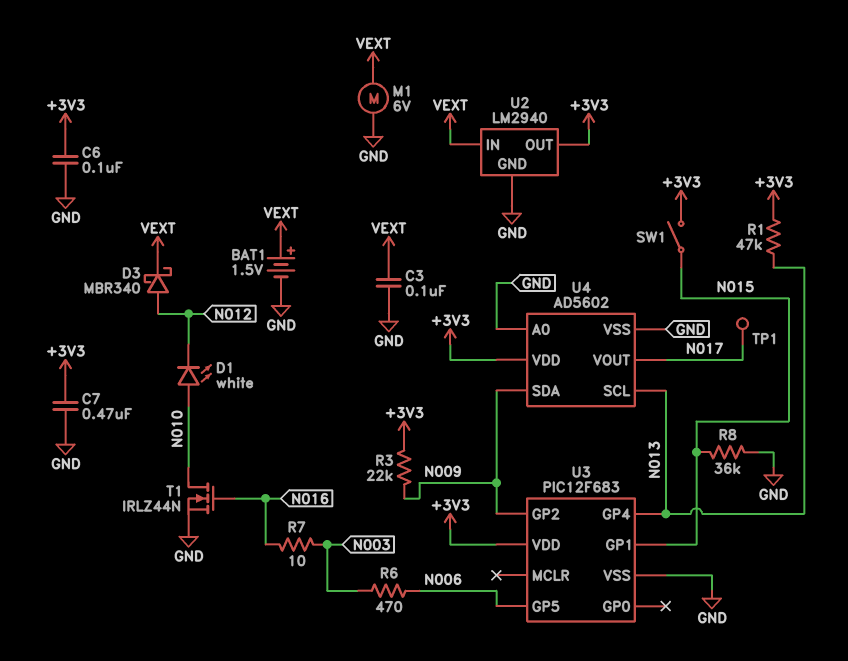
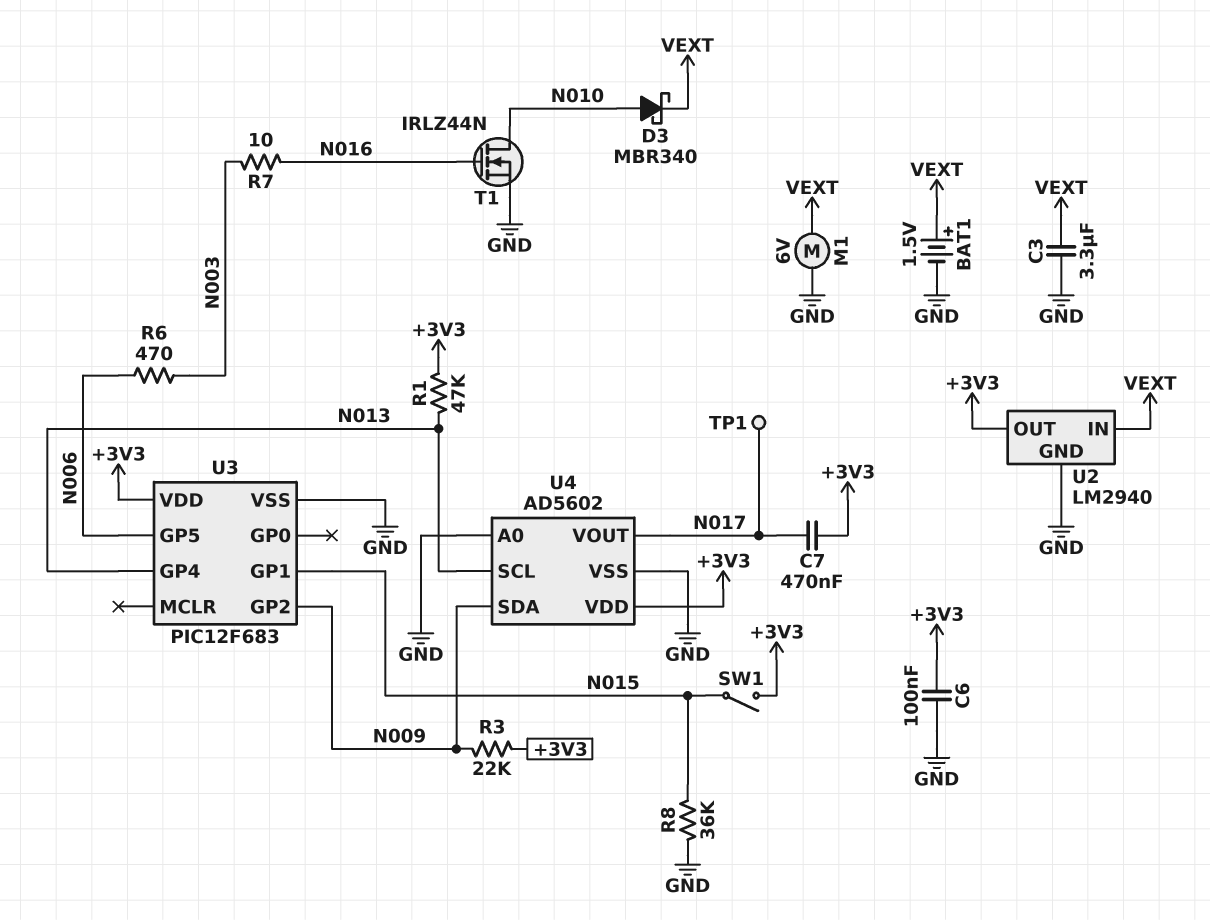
C3: 100nF (GND, VEXT) -> 3.3uF (GND, VEXT)
C7: 470nF (+3V3, GND) -> 470nF (+3V3, N017)
D1: LED white (A N010, K N012) -> none
D3: schottky MBR340 (A N012, K VEXT) -> schottky MBR340 (A N010, K VEXT)

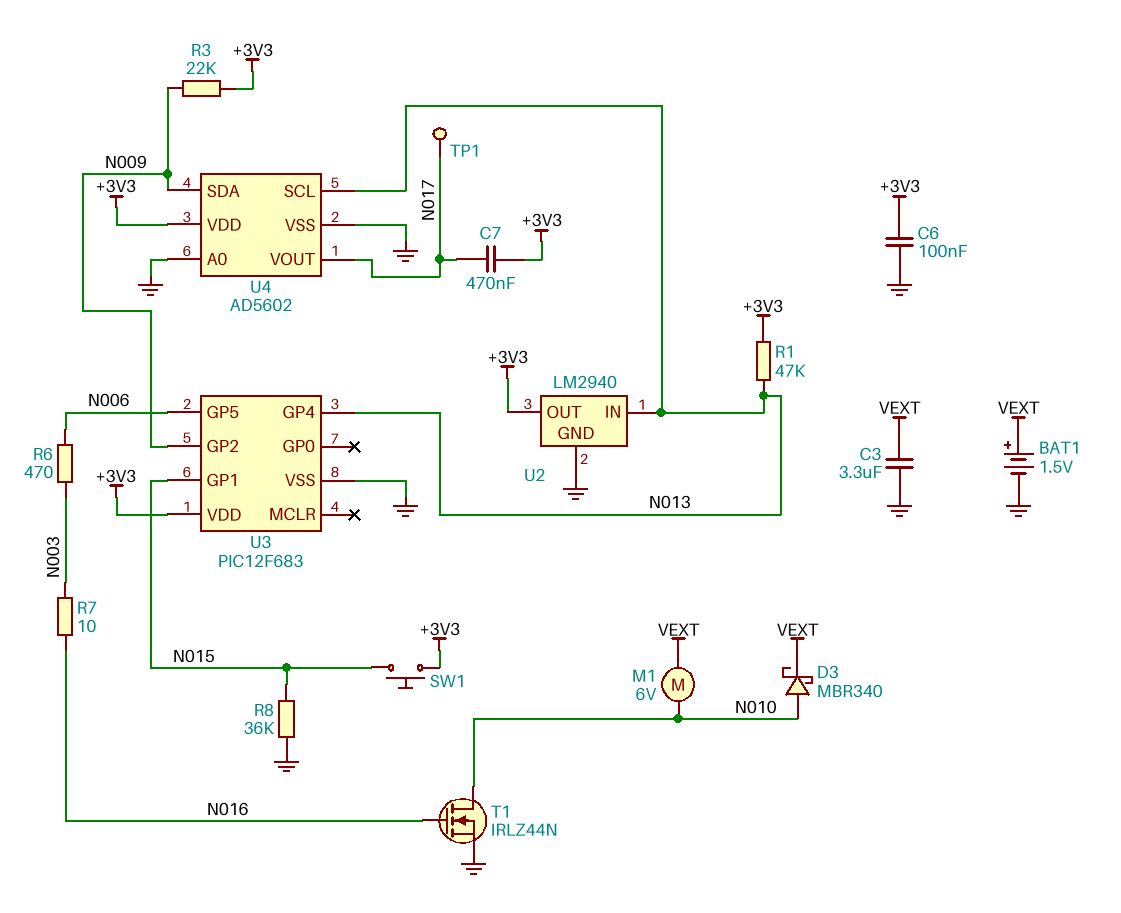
M1: motor 6V (GND, VEXT) -> motor 6V (N010, VEXT)
SW1: switch (+3V3, N015) -> button (+3V3, N015)
U2 pin IN: VEXT -> N013

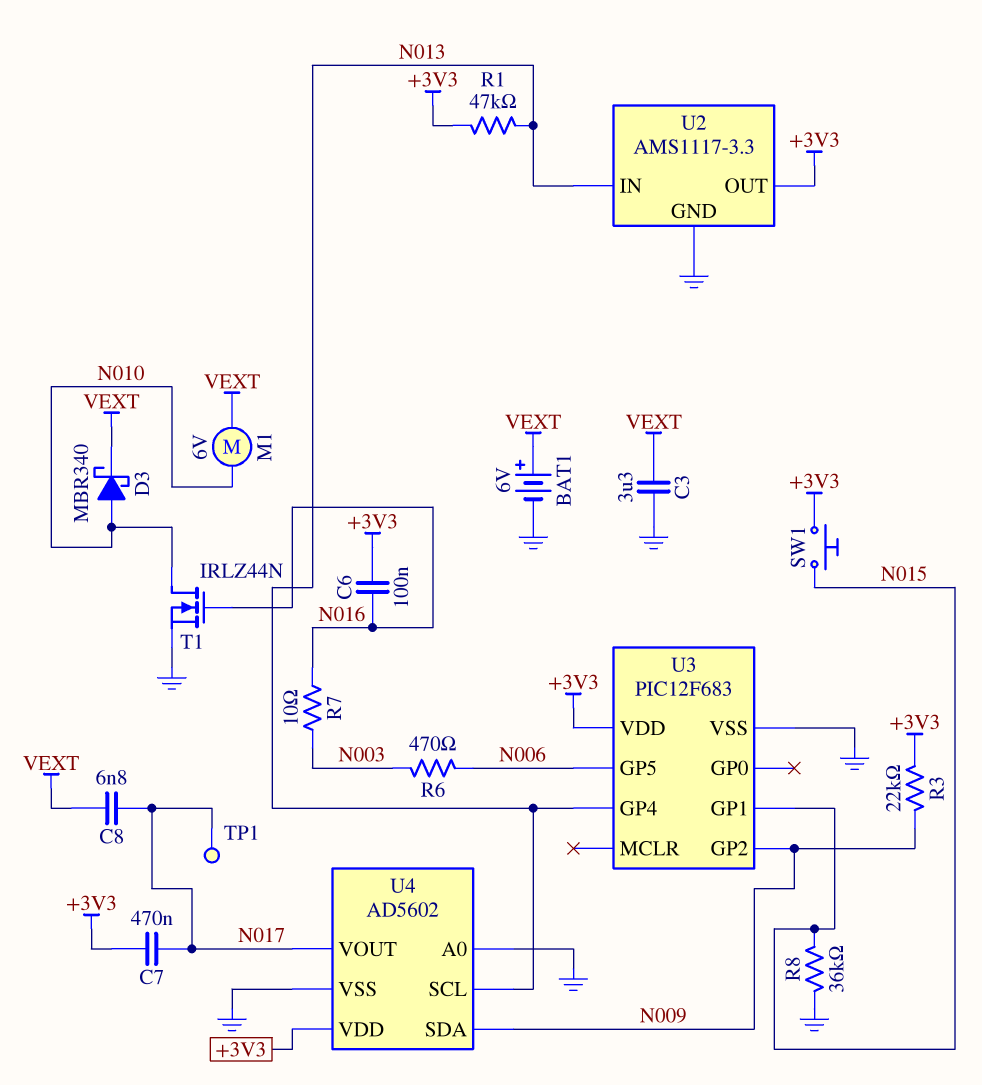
BAT1: 1.5V (plus VEXT, minus GND) -> 6V (plus VEXT, minus GND)
C6: 100nF (+3V3, GND) -> 100nF (+3V3, N016)
C8: none -> 6.8nF (N017, VEXT)
U2: LM2940 -> AMS1117-3.3

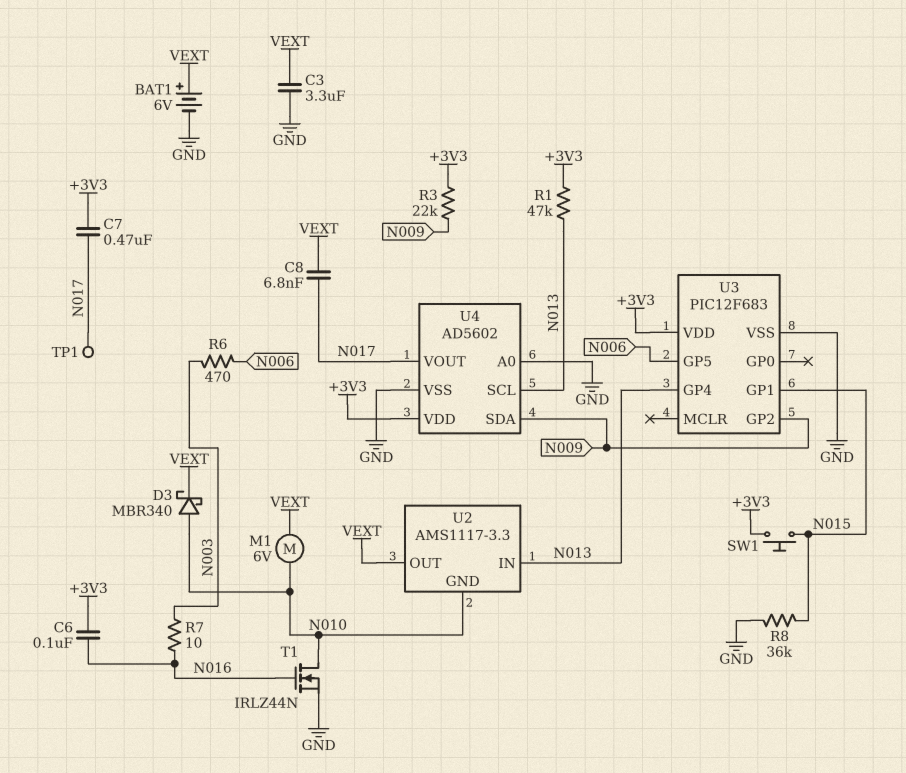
U2 pin GND: GND -> N010
U2 pin OUT: +3V3 -> VEXT

